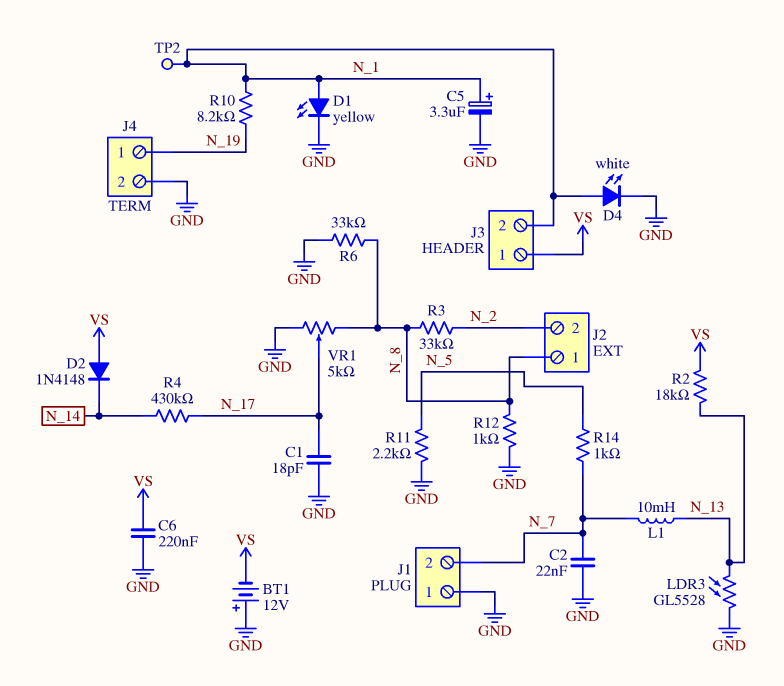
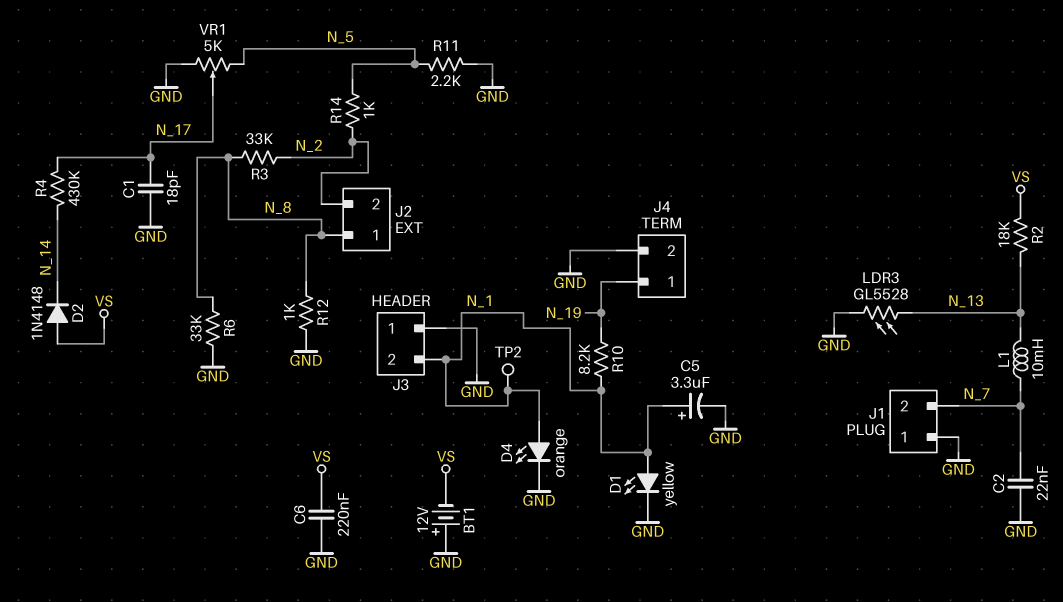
D4: LED white (A N_1, K GND) -> LED orange (A N_1, K GND)
J3 pin 1: VS -> GND
R14: 1k (N_5, N_7) -> 1k (N_2, N_5)
VR1: 5k (GND, N_8, wiper N_17) -> 5k (GND, N_5, wiper N_17)

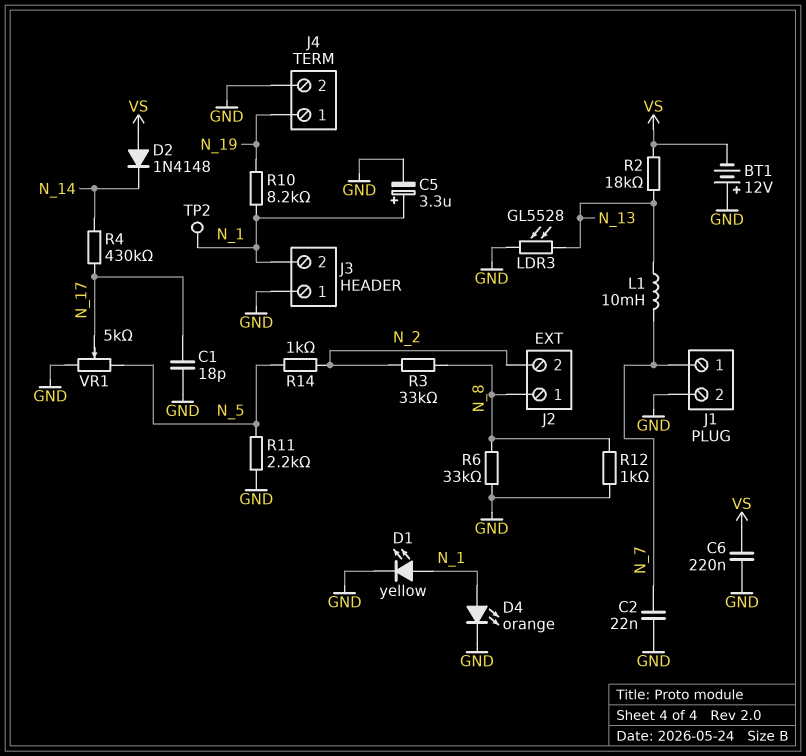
J1 pin 1: GND -> N_7
J1 pin 2: N_7 -> GND

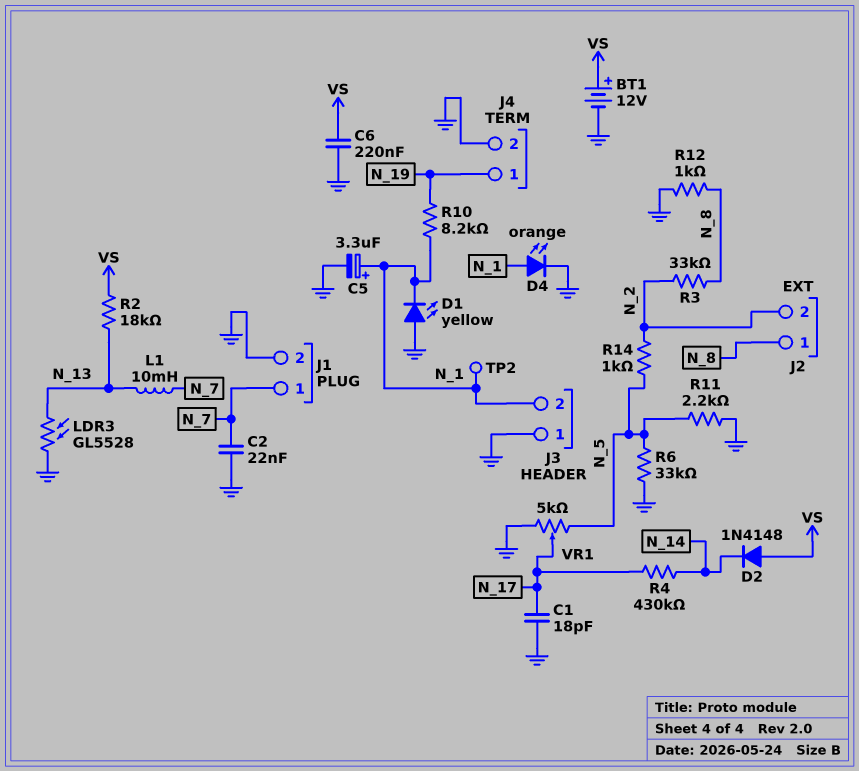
BT1: 12V (plus GND, minus VS) -> 12V (plus VS, minus GND)
D1: LED yellow (A N_1, K GND) -> LED yellow (A GND, K N_1)
R6: 33k (GND, N_8) -> 33k (GND, N_5)

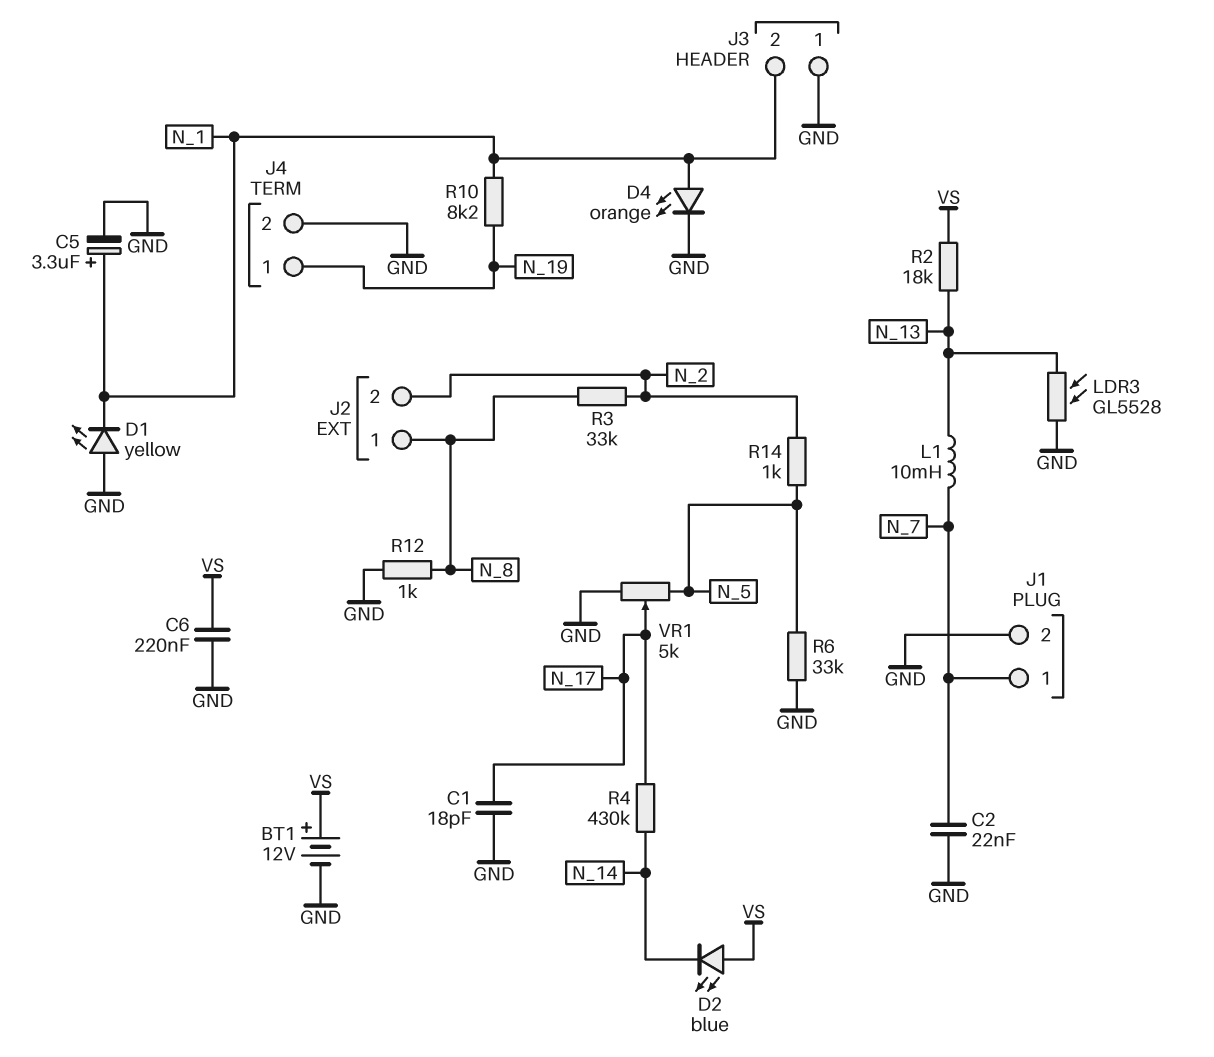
D2: diode 1N4148 (A VS, K N_14) -> LED blue (A VS, K N_14)
R11: 2.2k (GND, N_5) -> none
TP2: test point (N_1) -> none

